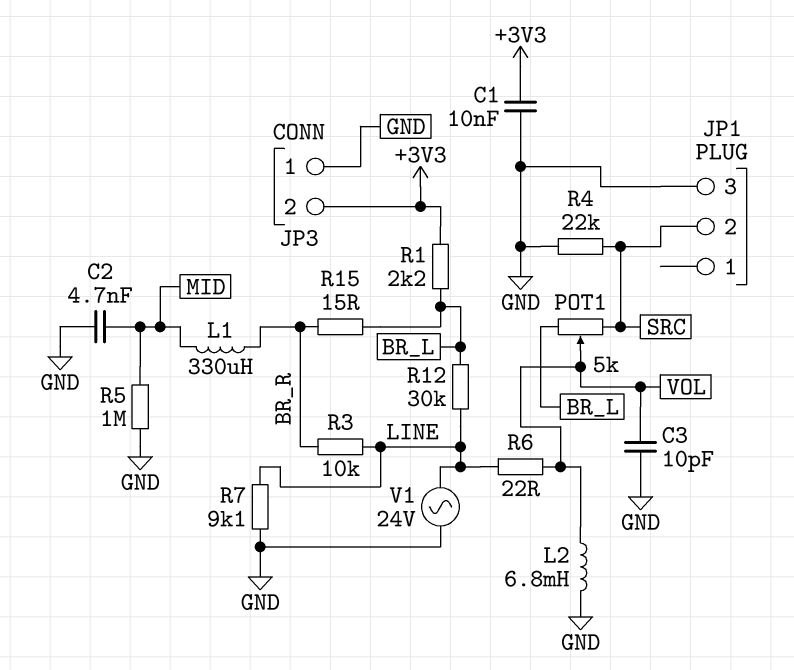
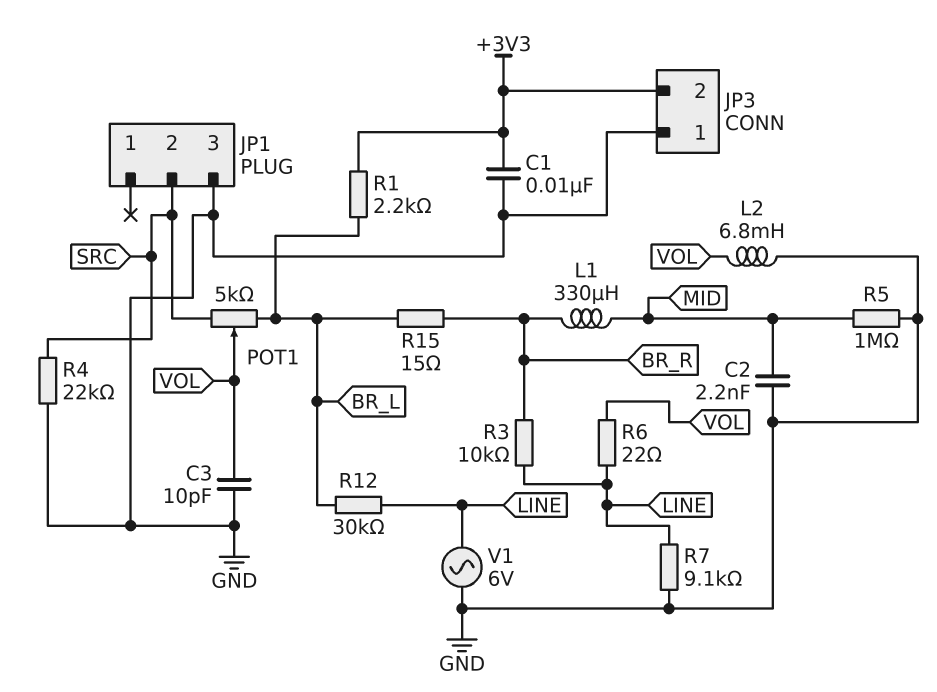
C2: 4.7nF (GND, MID) -> 2.2nF (GND, MID)
V1: AC 24V (GND, LINE) -> AC 6V (GND, LINE)

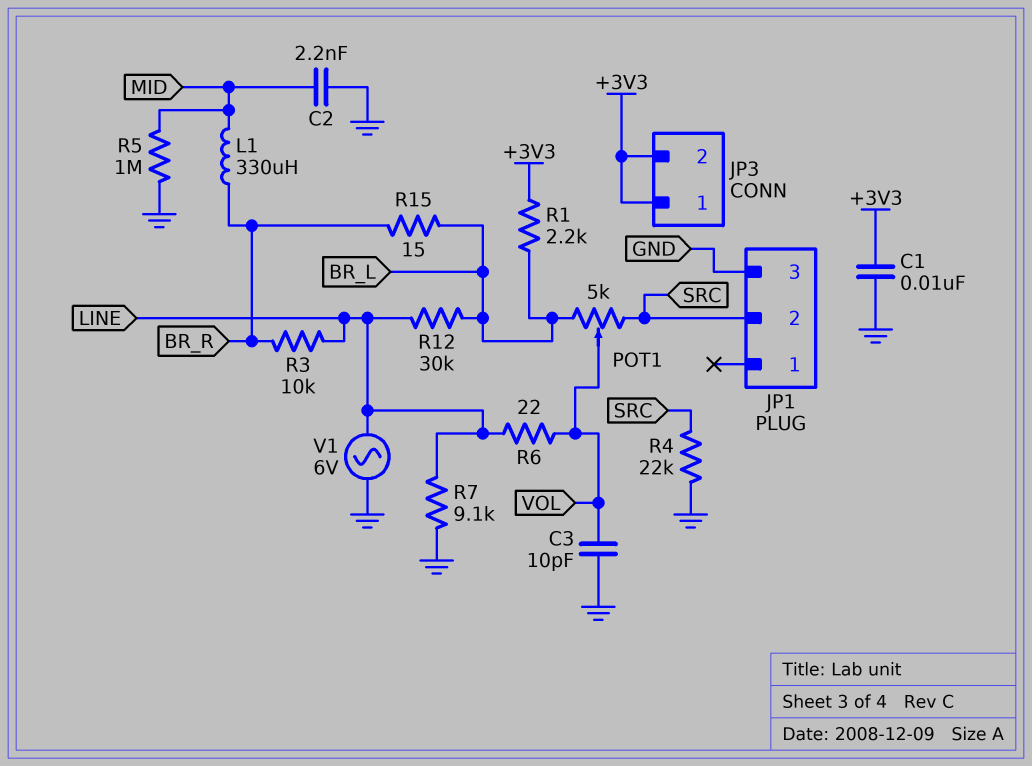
JP3 pin 1: GND -> +3V3
L2: 6.8mH (GND, VOL) -> none

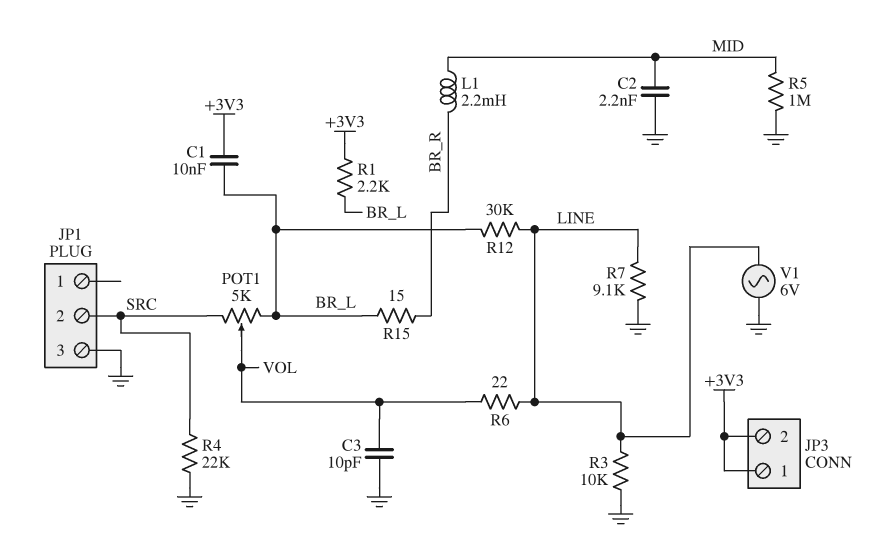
C1: 10nF (+3V3, GND) -> 10nF (+3V3, BR_L)
L1: 330uH (BR_R, MID) -> 2.2mH (BR_R, MID)
R3: 10k (BR_R, LINE) -> 10k (GND, LINE)

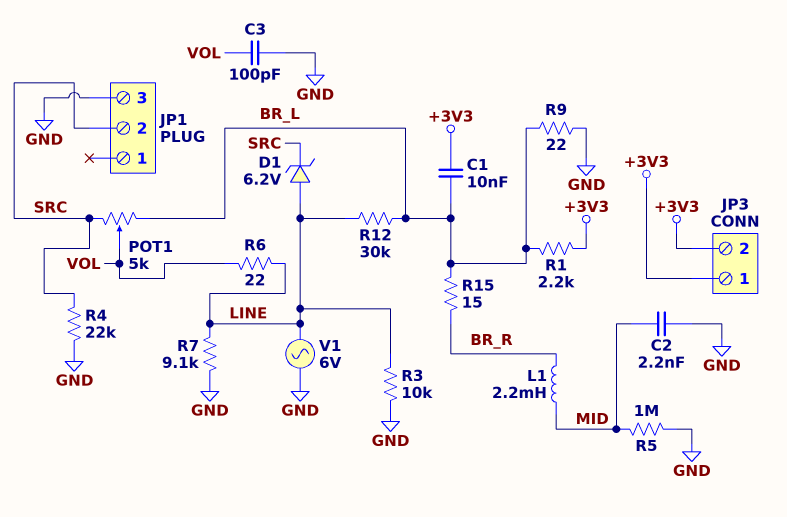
C3: 10pF (GND, VOL) -> 100pF (GND, VOL)
D1: none -> zener 6.2V (A LINE, K SRC)
R9: none -> 22 (BR_L, GND)

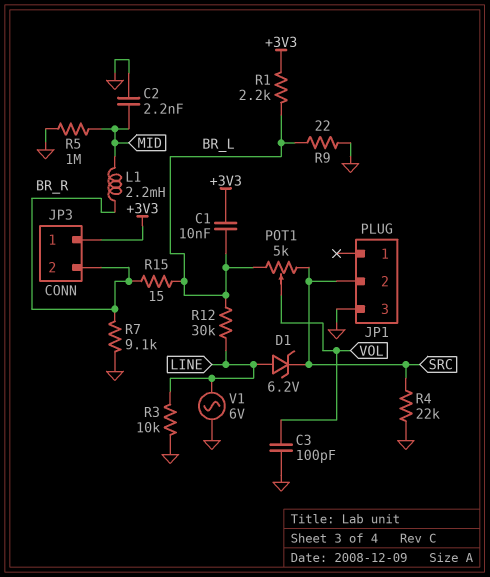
JP3 pin 2: +3V3 -> BR_R
R6: 22 (LINE, VOL) -> none
R7: 9.1k (GND, LINE) -> 9.1k (BR_R, GND)

